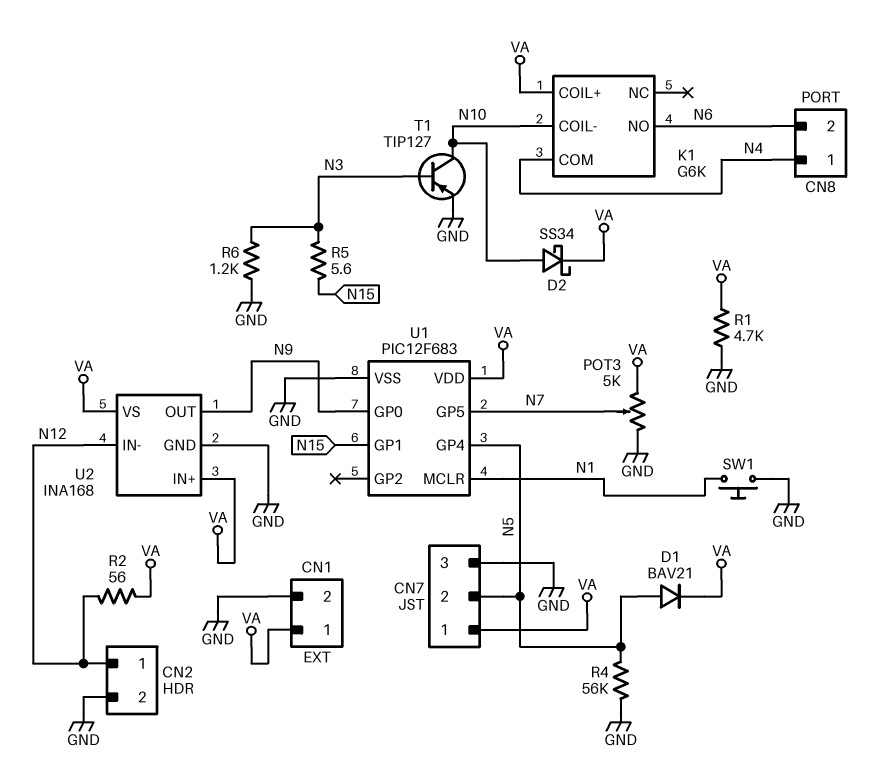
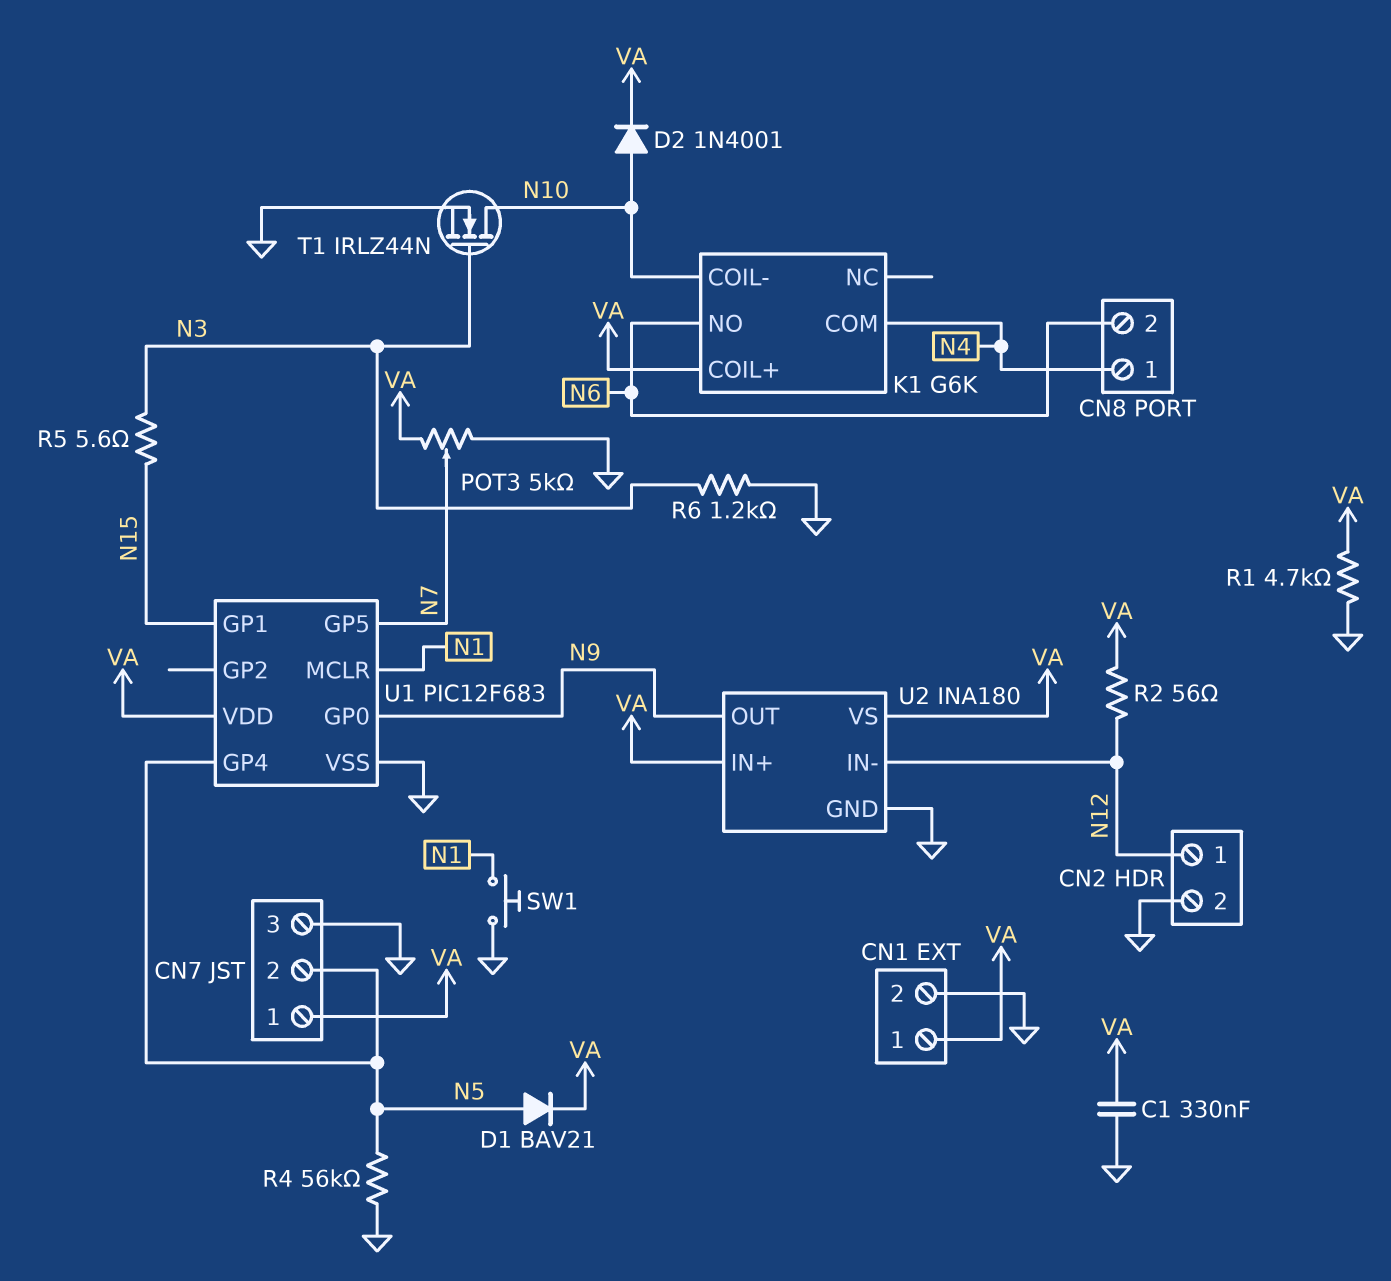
C1: none -> 330nF (GND, VA)
D2: schottky SS34 (A N10, K VA) -> diode 1N4001 (A N10, K VA)
T1: PNP TIP127 (B N3, C N10, E GND) -> NMOS IRLZ44N (G N3, D N10, S GND)
U2: INA168 -> INA180

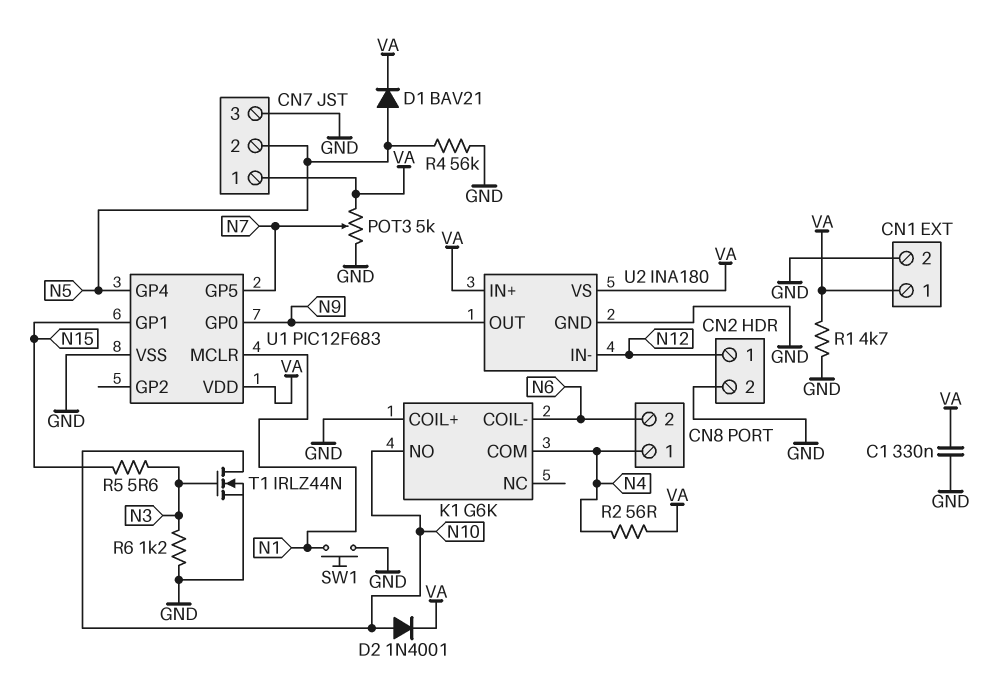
K1 pin COIL+: VA -> GND
K1 pin COIL-: N10 -> N6
K1 pin NO: N6 -> N10
R2: 56 (N12, VA) -> 56 (N4, VA)

